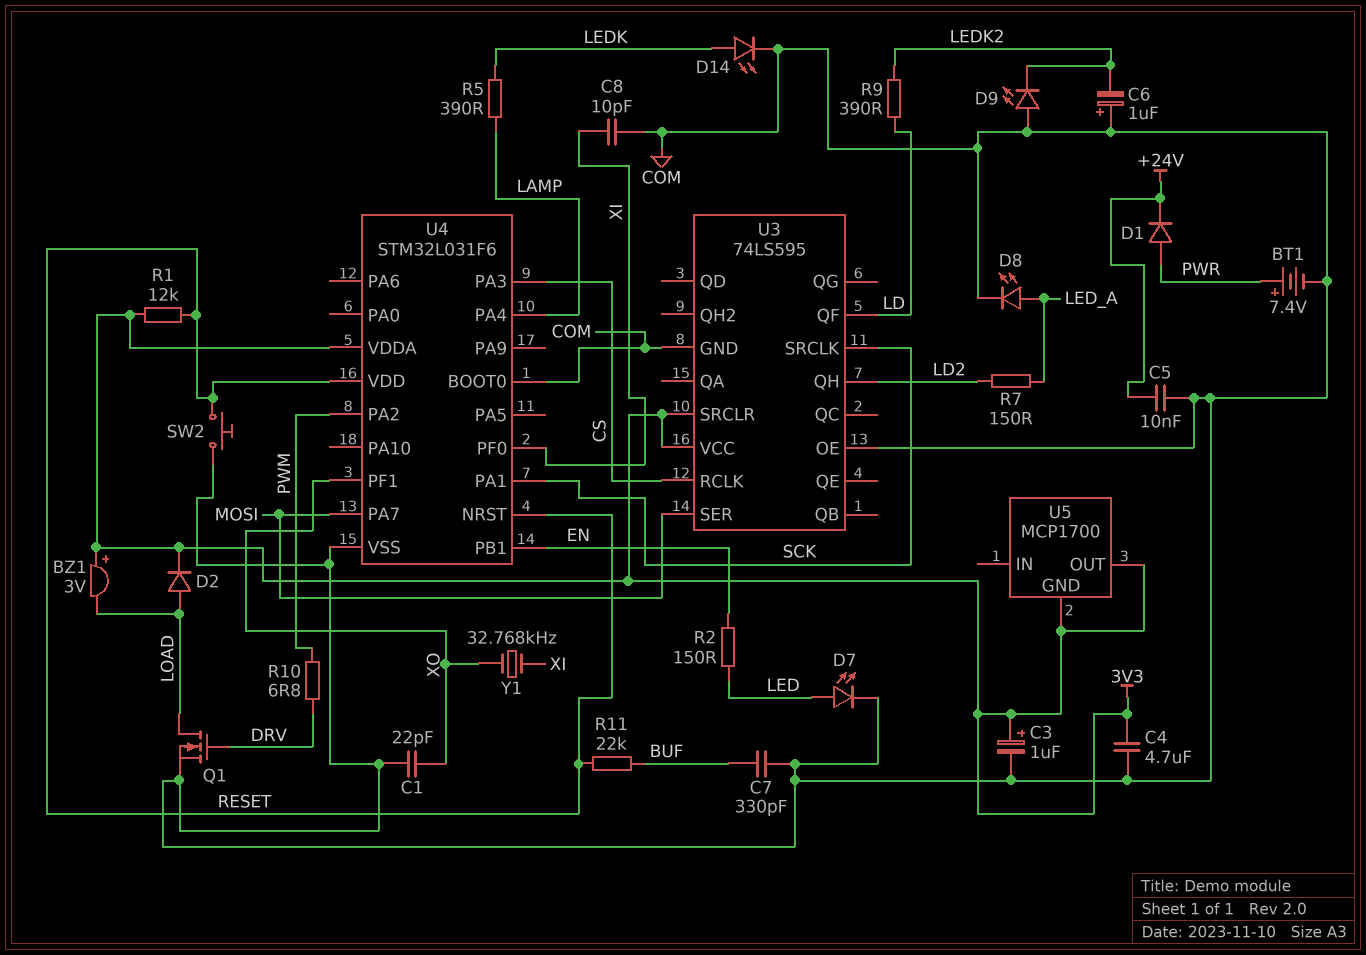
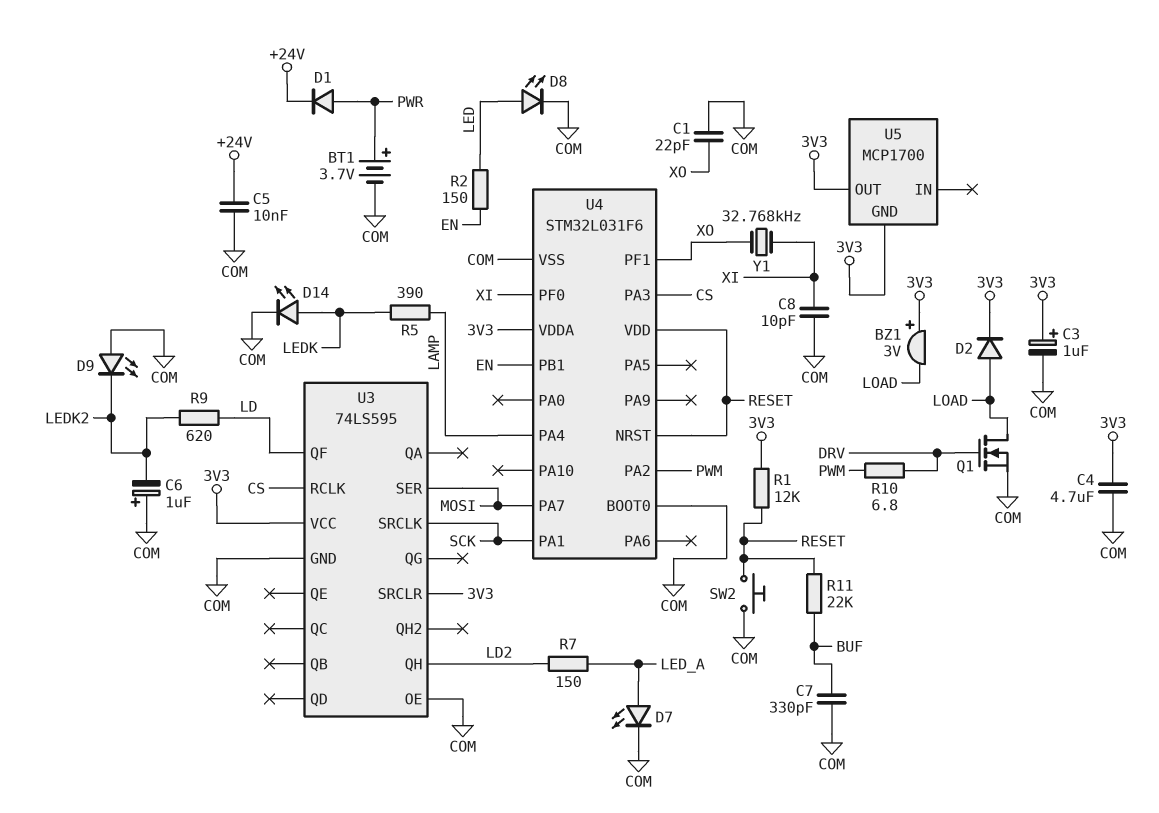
BT1: 7.4V (plus PWR, minus COM) -> 3.7V (plus PWR, minus COM)
D7: LED (A LED, K COM) -> LED (A LED_A, K COM)
D8: LED (A LED_A, K COM) -> LED (A LED, K COM)
R9: 390 (LD, LEDK2) -> 620 (LD, LEDK2)

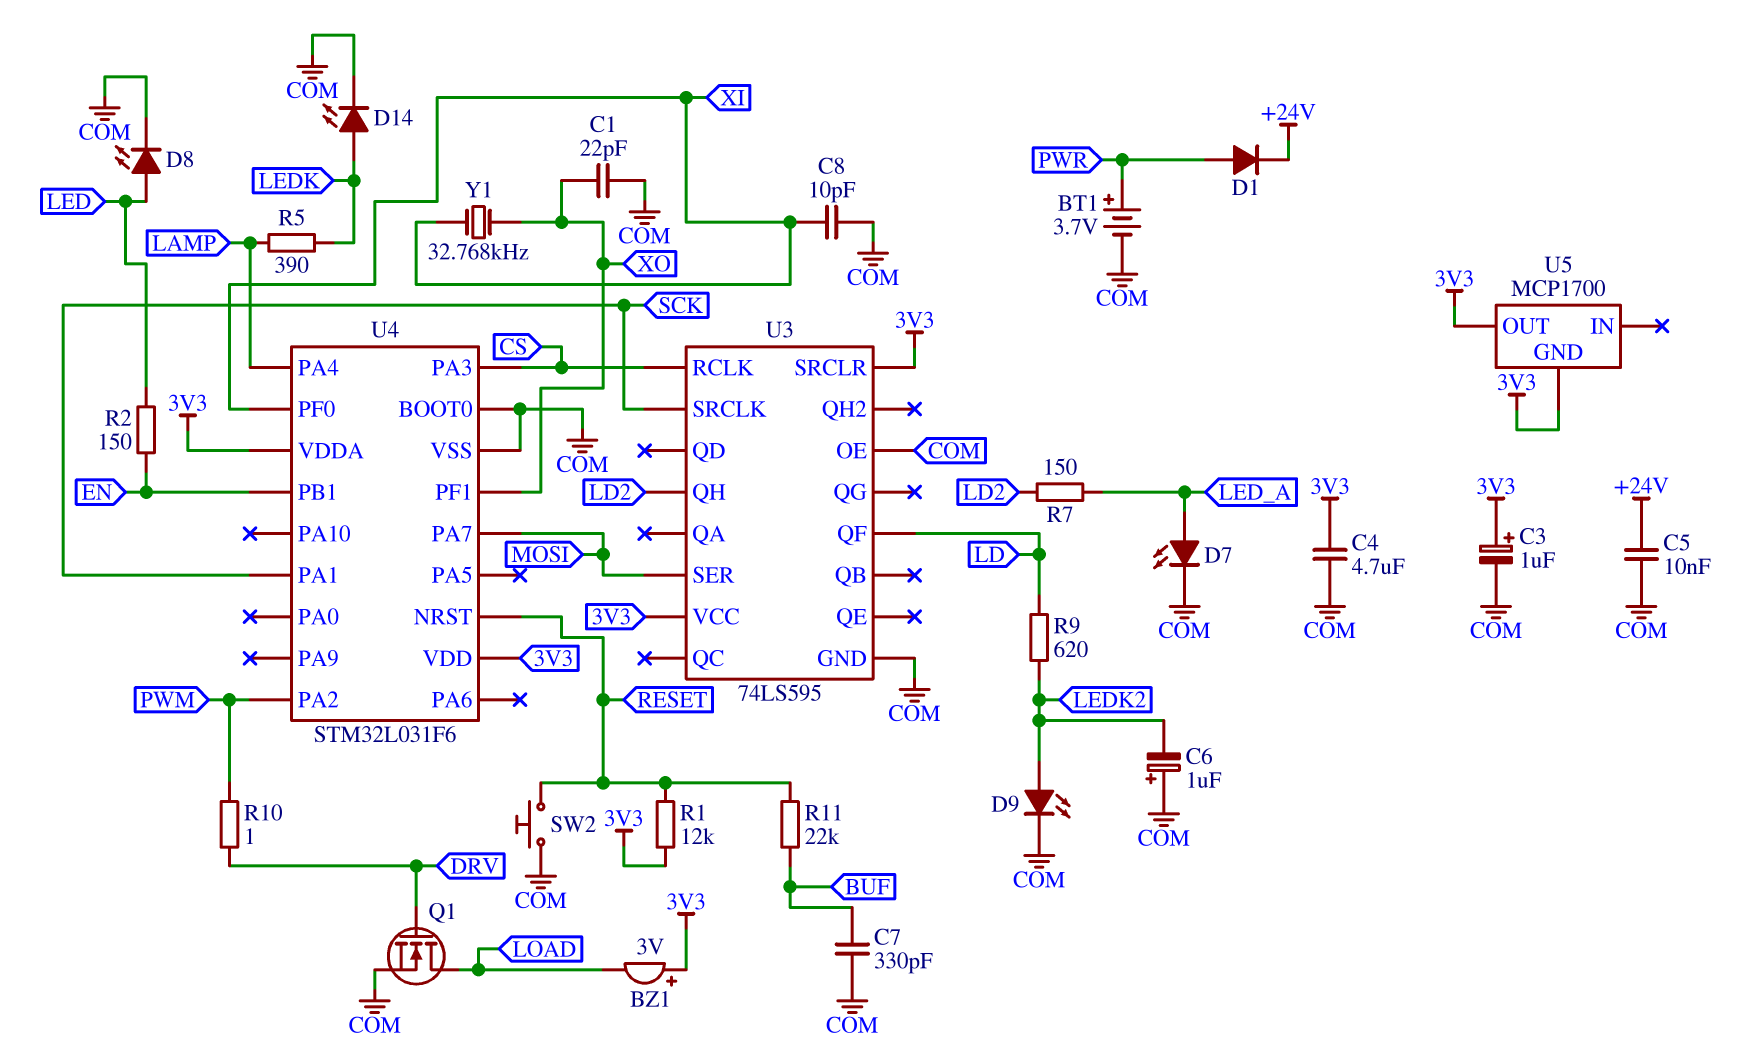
D2: diode (A LOAD, K 3V3) -> none
D9: LED (A COM, K LEDK2) -> LED (A LEDK2, K COM)
R10: 6.8 (DRV, PWM) -> 1 (DRV, PWM)
U4 pin VDD: RESET -> 3V3

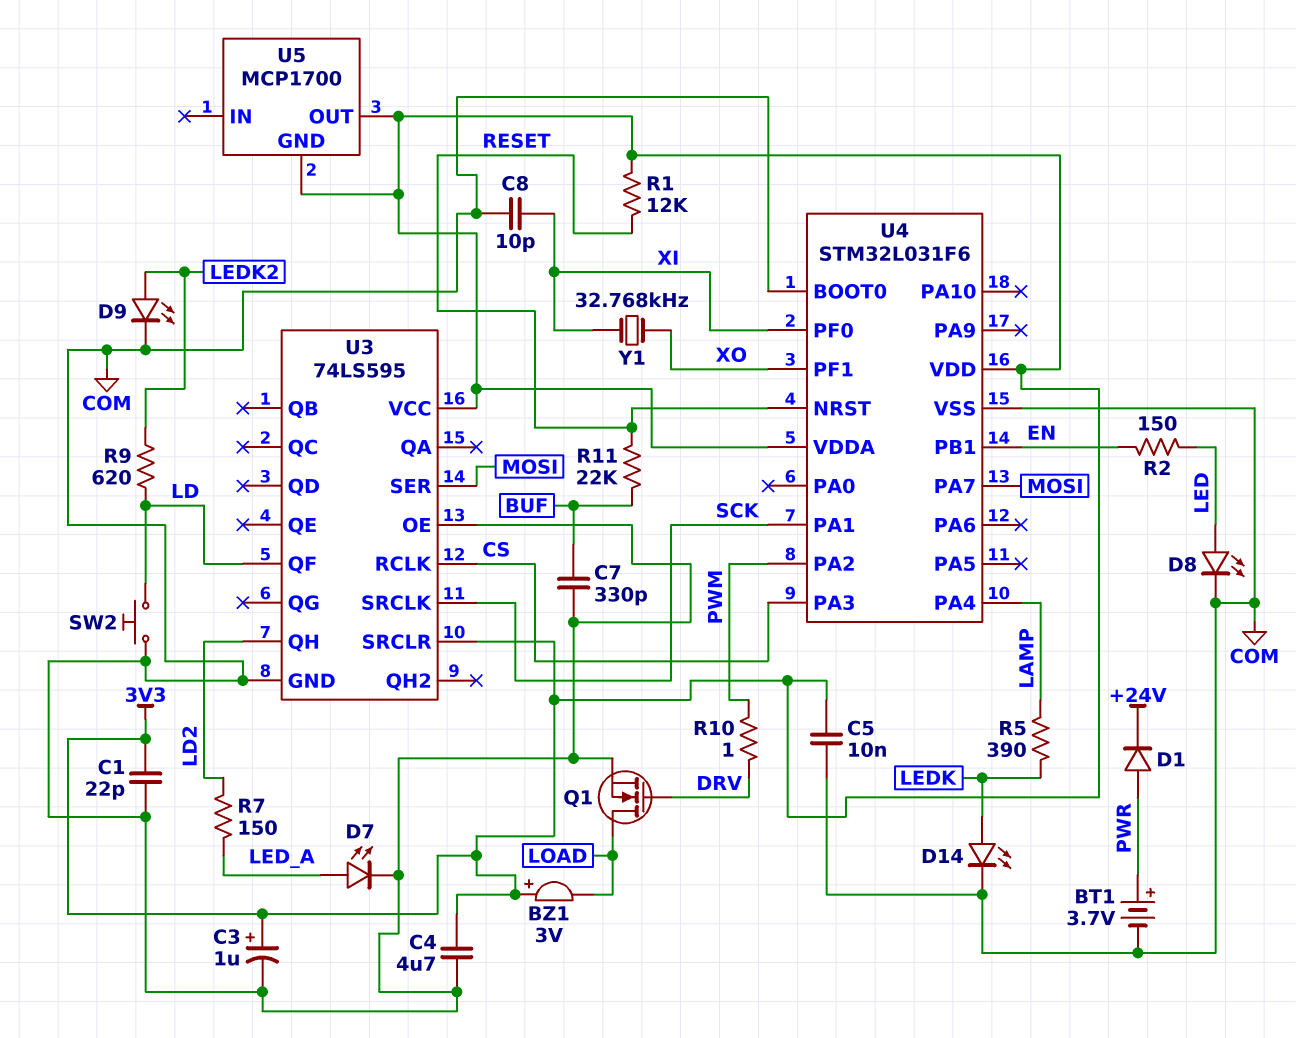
C1: 22pF (COM, XO) -> 22pF (3V3, COM)
C5: 10nF (+24V, COM) -> 10nF (3V3, COM)
C6: 1uF (plus COM, minus LEDK2) -> none
SW2: button (COM, RESET) -> button (COM, LD)

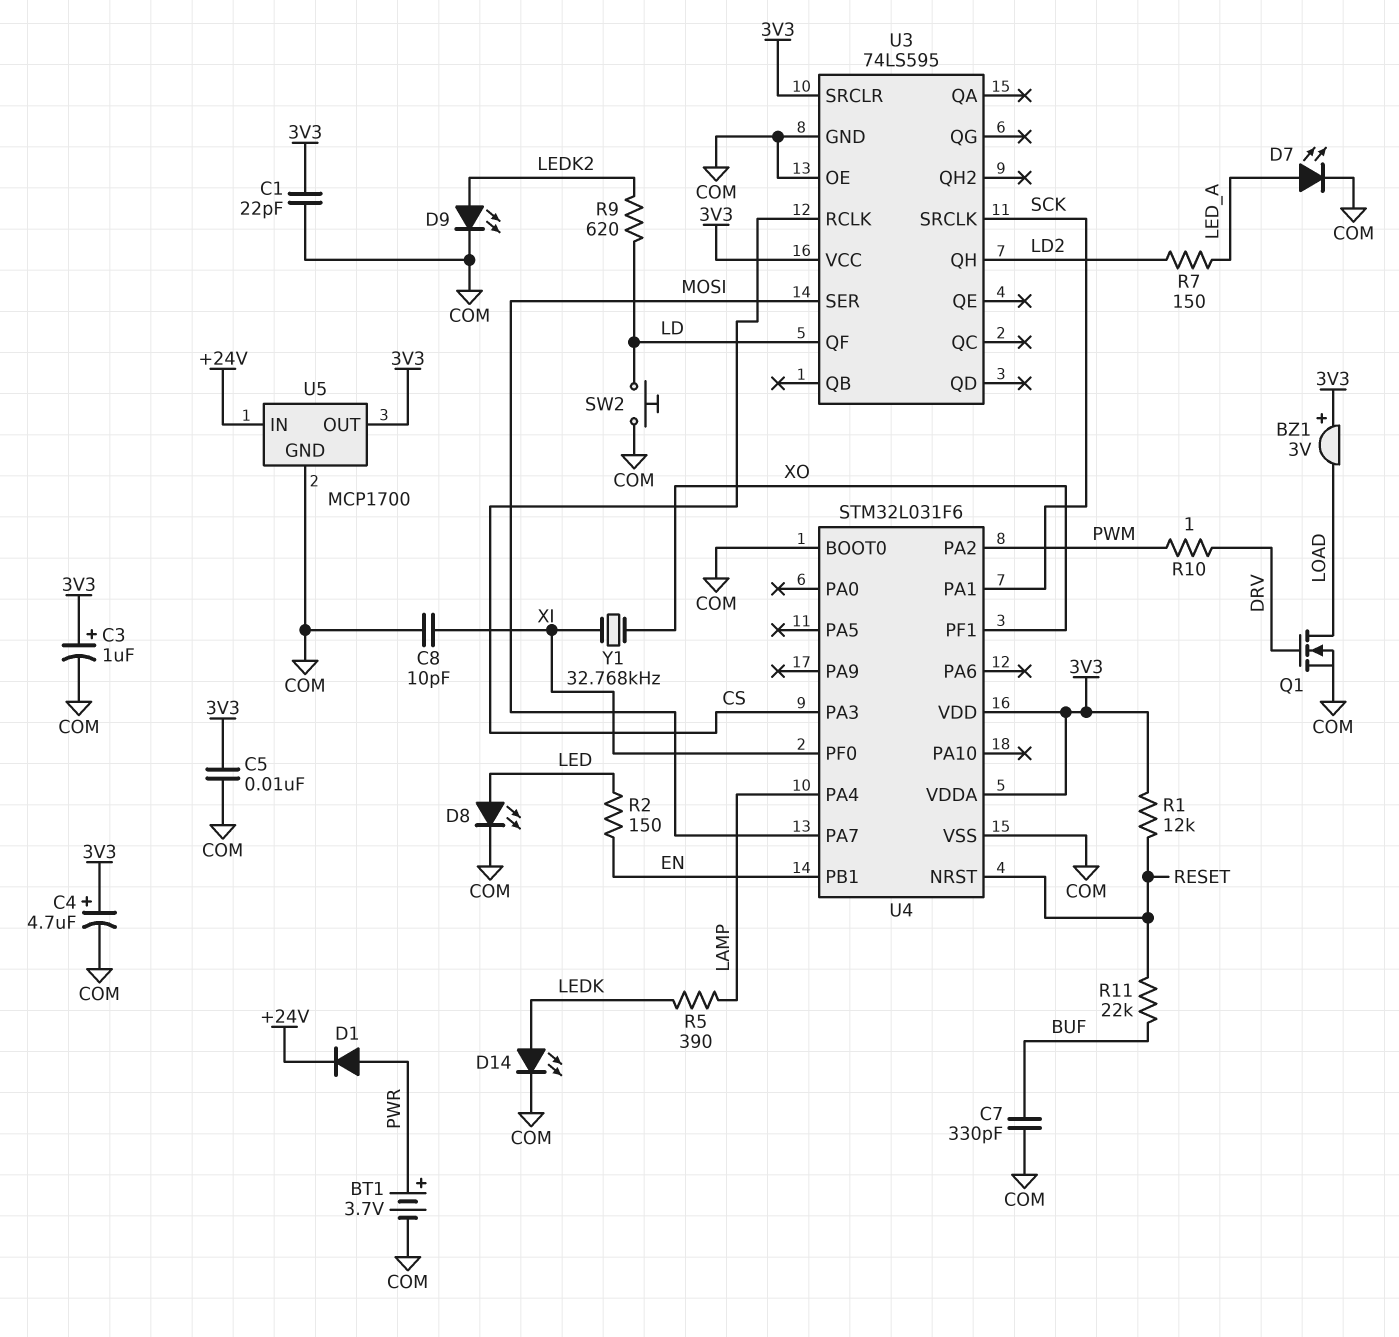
C4: 4.7uF (3V3, COM) -> 4.7uF (plus 3V3, minus COM)
U5 pin GND: 3V3 -> COM
U5 pin IN: none -> +24V

